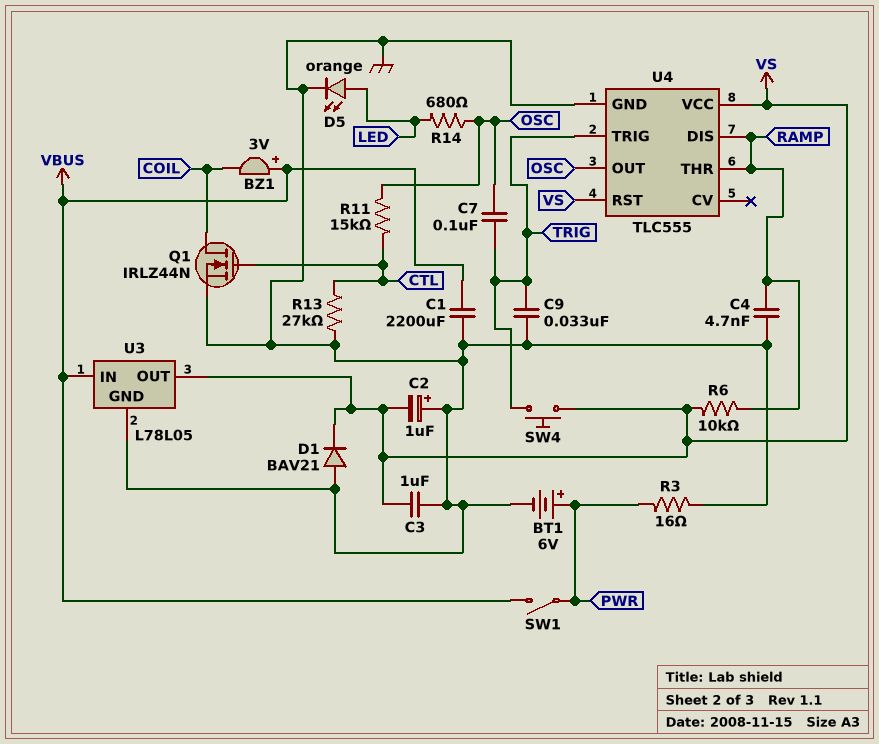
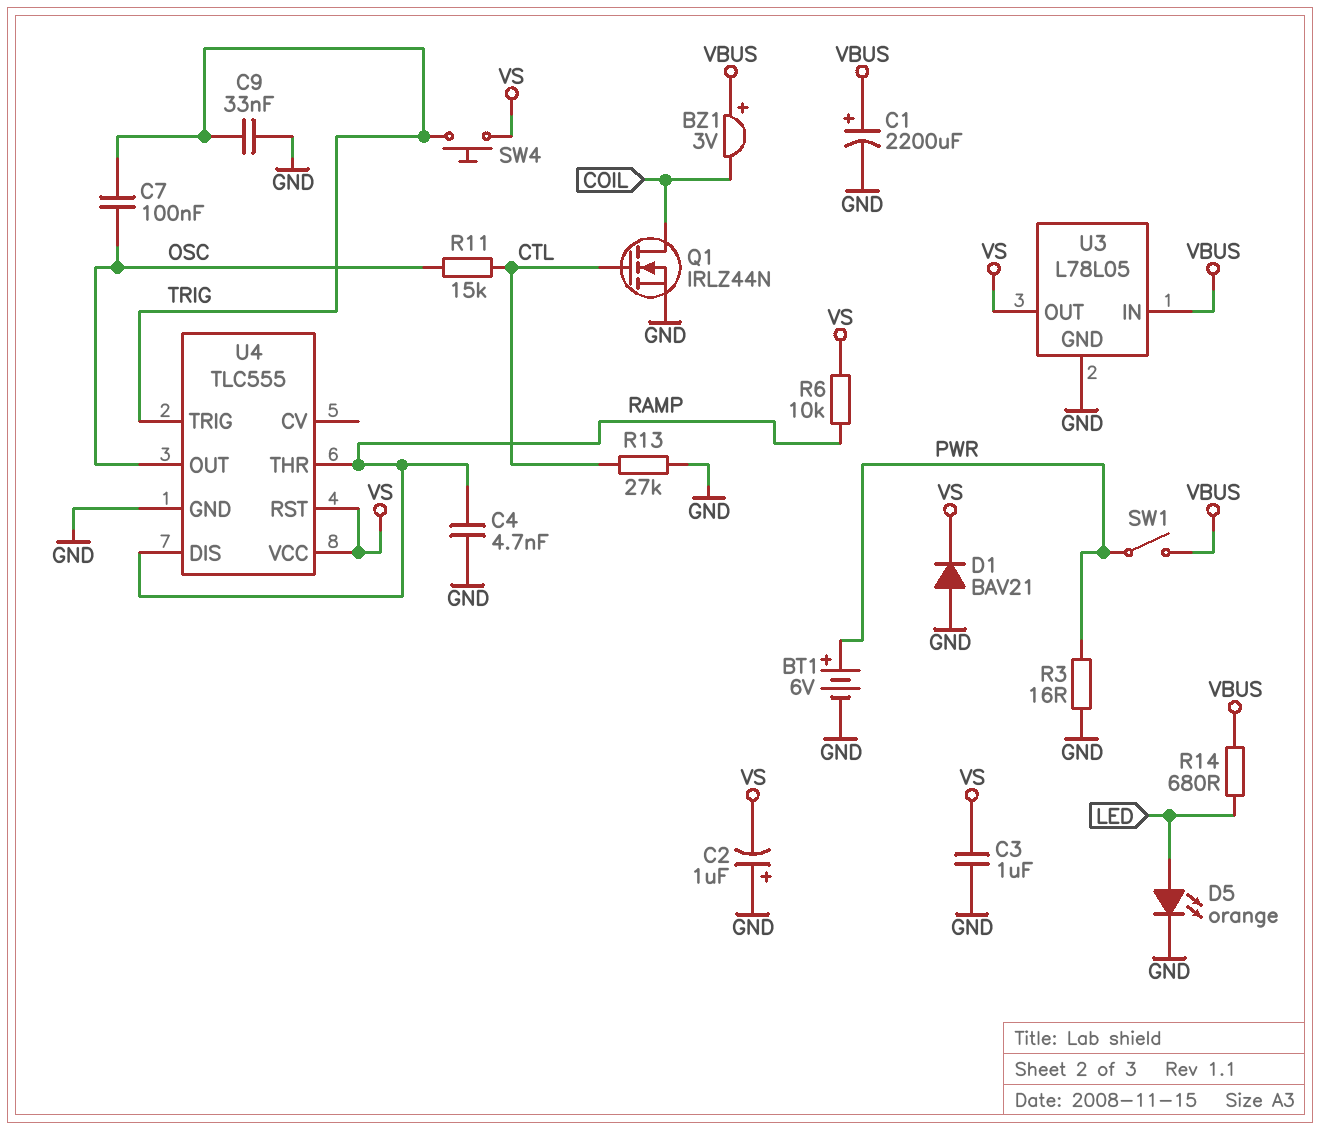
C1: 2200uF (GND, VBUS) -> 2200uF (plus VBUS, minus GND)
R14: 680 (LED, OSC) -> 680 (LED, VBUS)

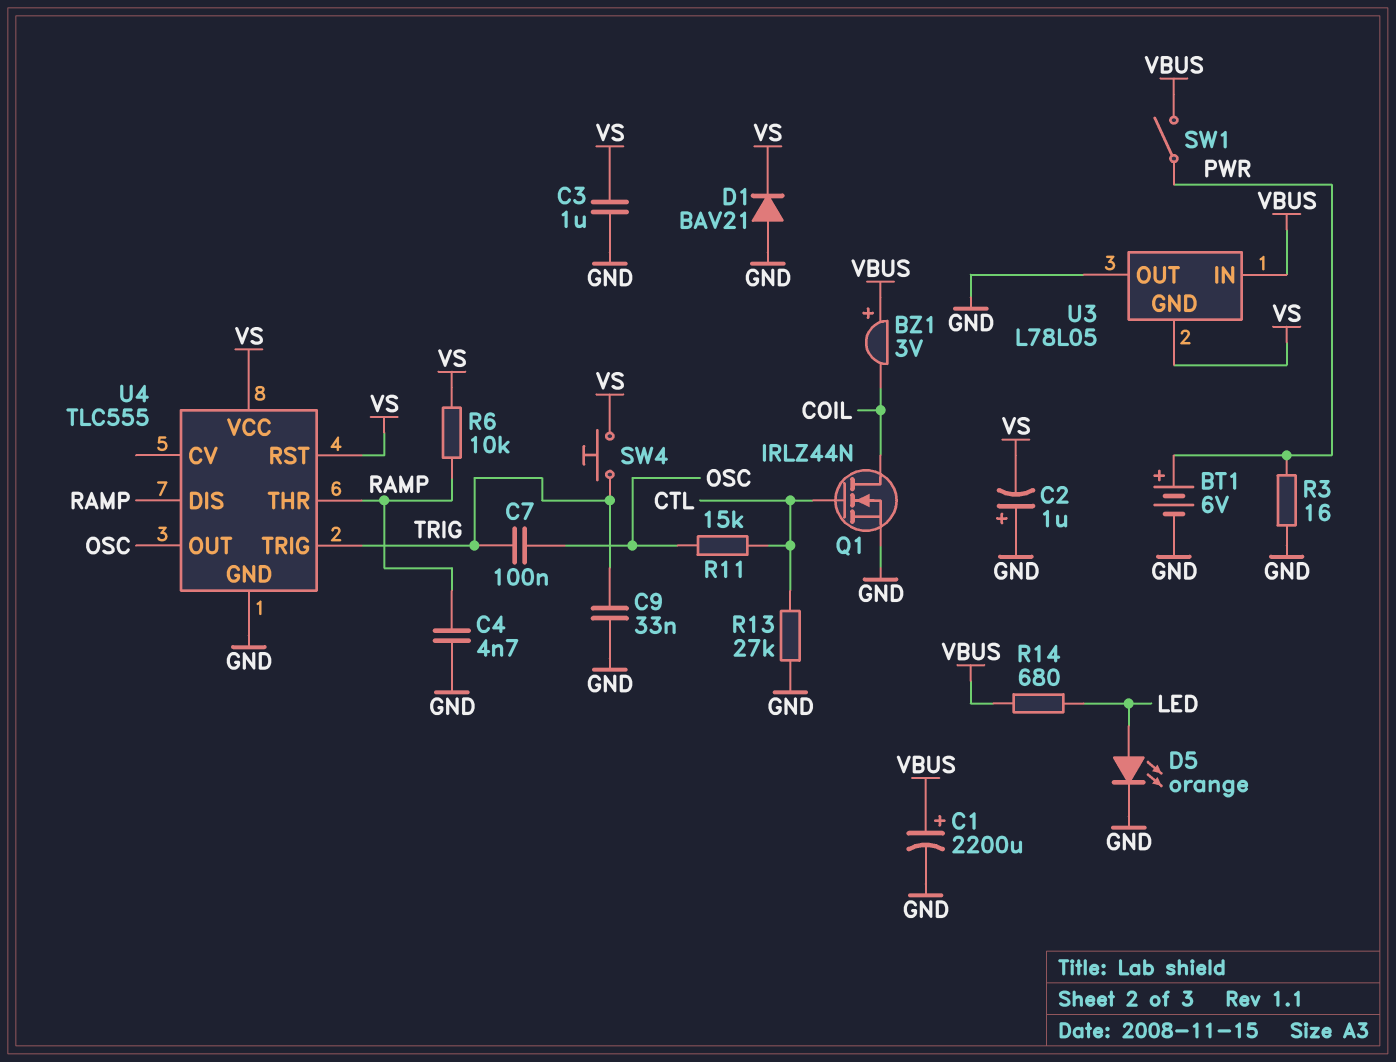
U3 pin GND: GND -> VS
U3 pin OUT: VS -> GND

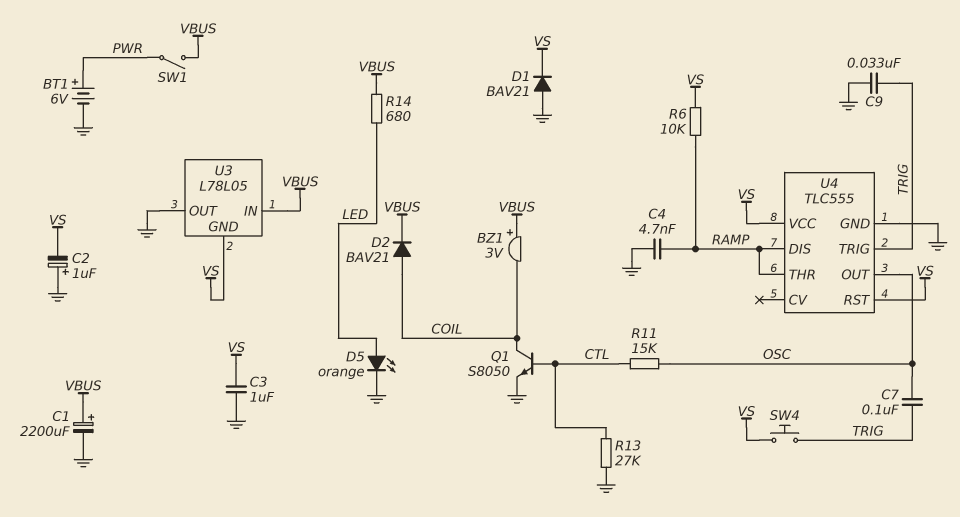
D2: none -> diode BAV21 (A COIL, K VBUS)
Q1: NMOS IRLZ44N (G CTL, D COIL, S GND) -> NPN S8050 (B CTL, C COIL, E GND)
R3: 16 (GND, PWR) -> none

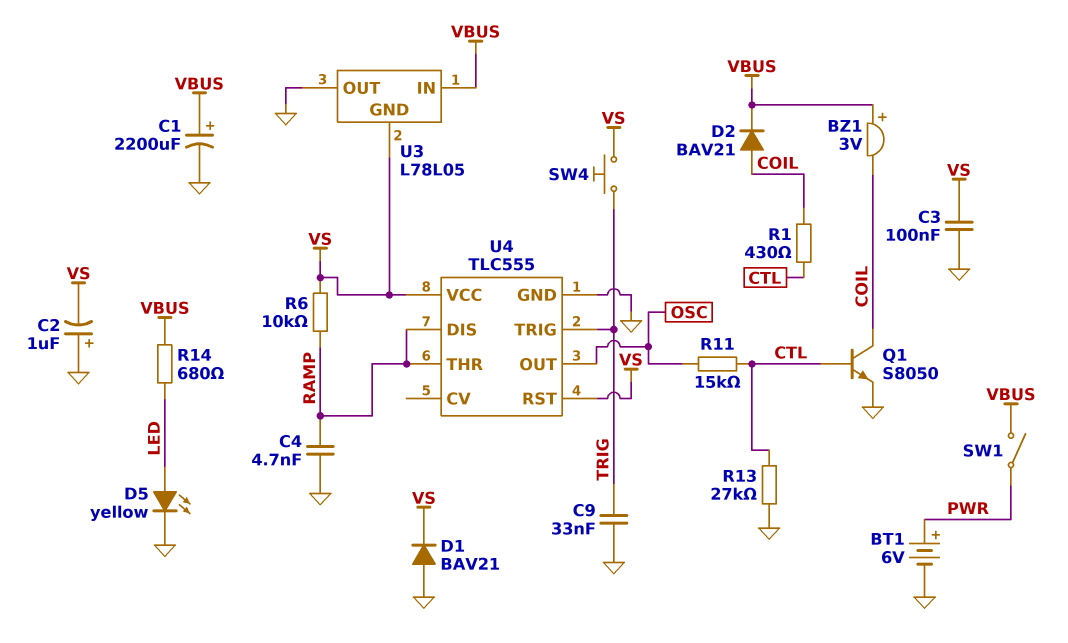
C3: 1uF (GND, VS) -> 100nF (GND, VS)
C7: 100nF (OSC, TRIG) -> none
D5: LED orange (A LED, K GND) -> LED yellow (A LED, K GND)
R1: none -> 430 (COIL, CTL)

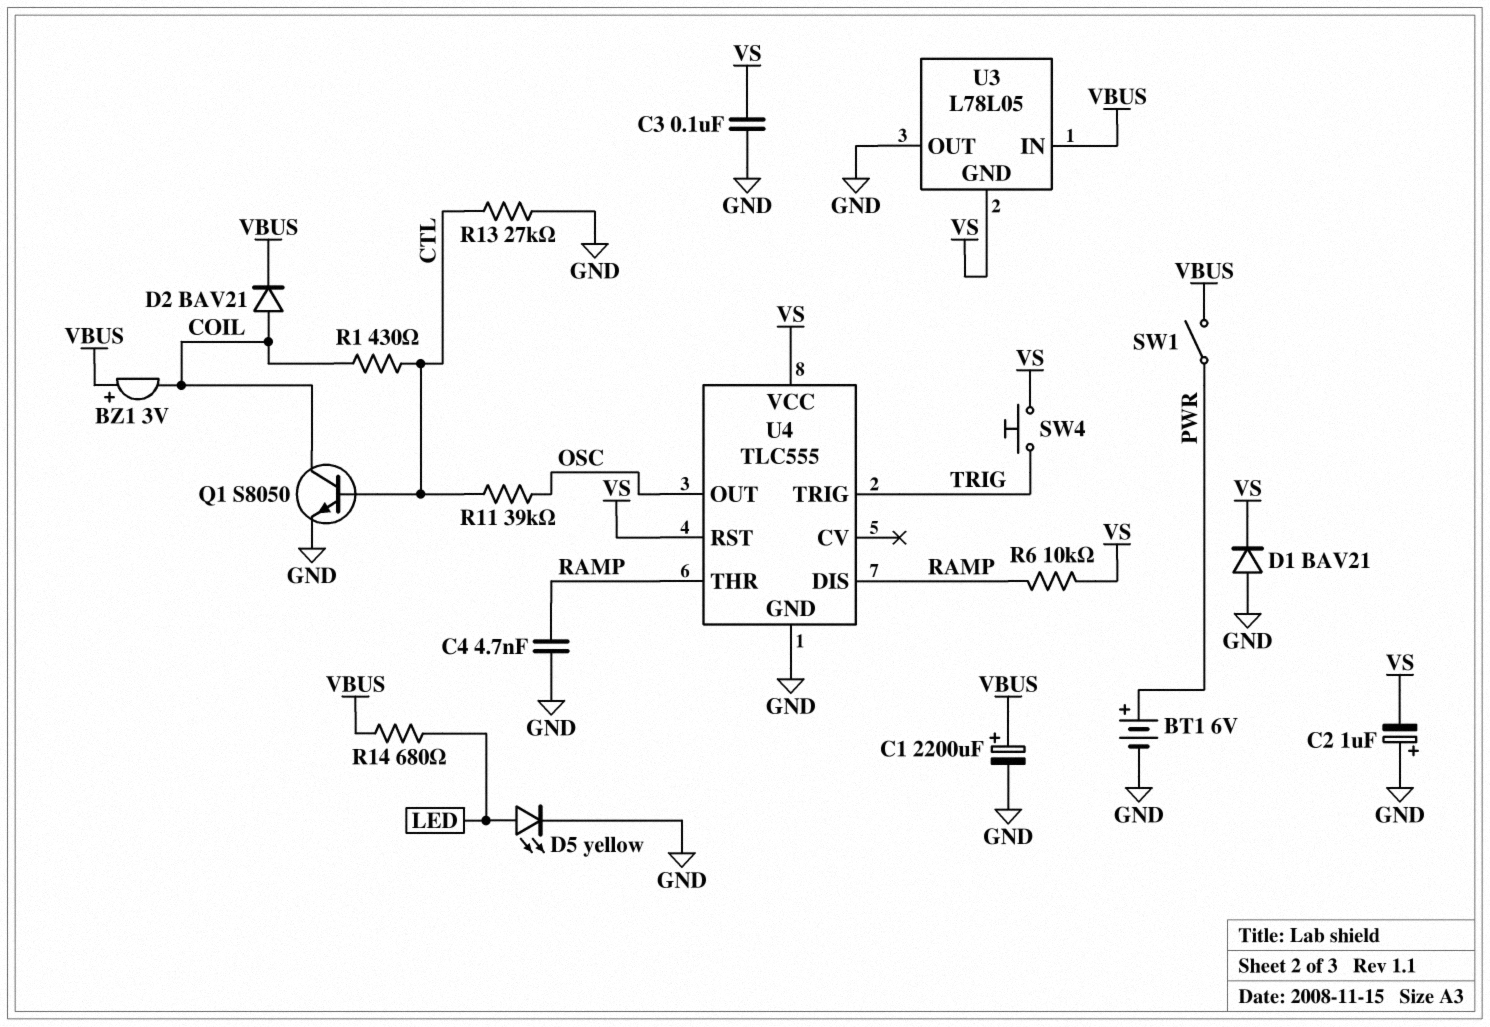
C9: 33nF (GND, TRIG) -> none
R11: 15k (CTL, OSC) -> 39k (CTL, OSC)

